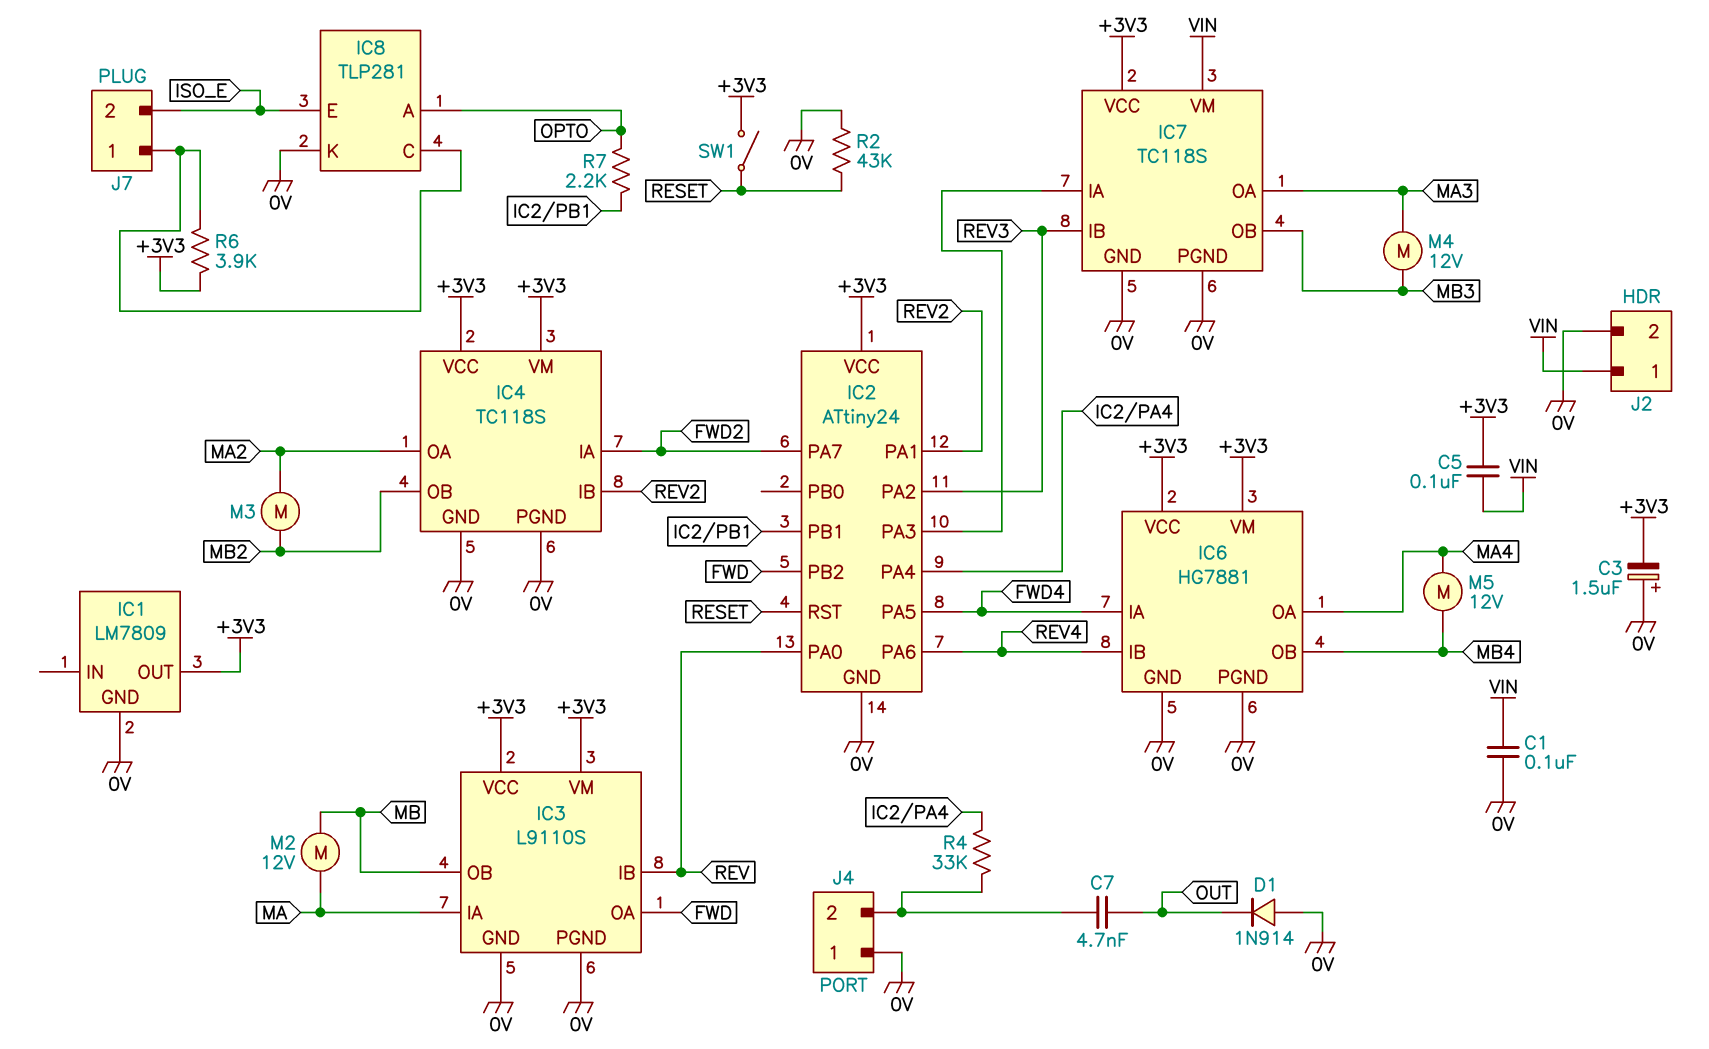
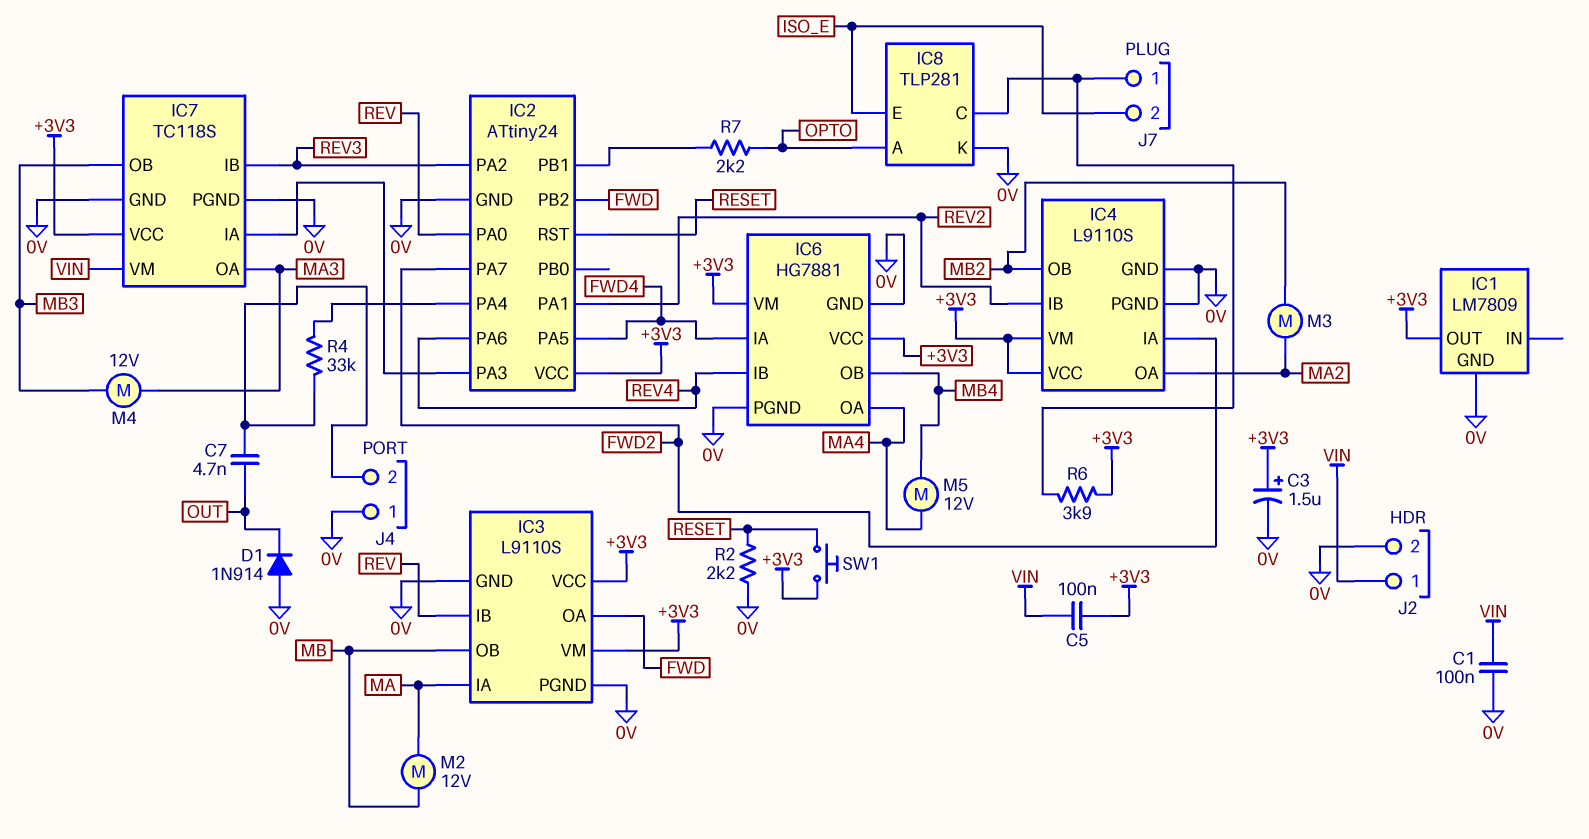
C3: 1.5uF (plus 0V, minus +3V3) -> 1.5uF (plus +3V3, minus 0V)
IC4: TC118S -> L9110S
R2: 43k (0V, RESET) -> 2.2k (0V, RESET)
SW1: switch (+3V3, RESET) -> button (+3V3, RESET)

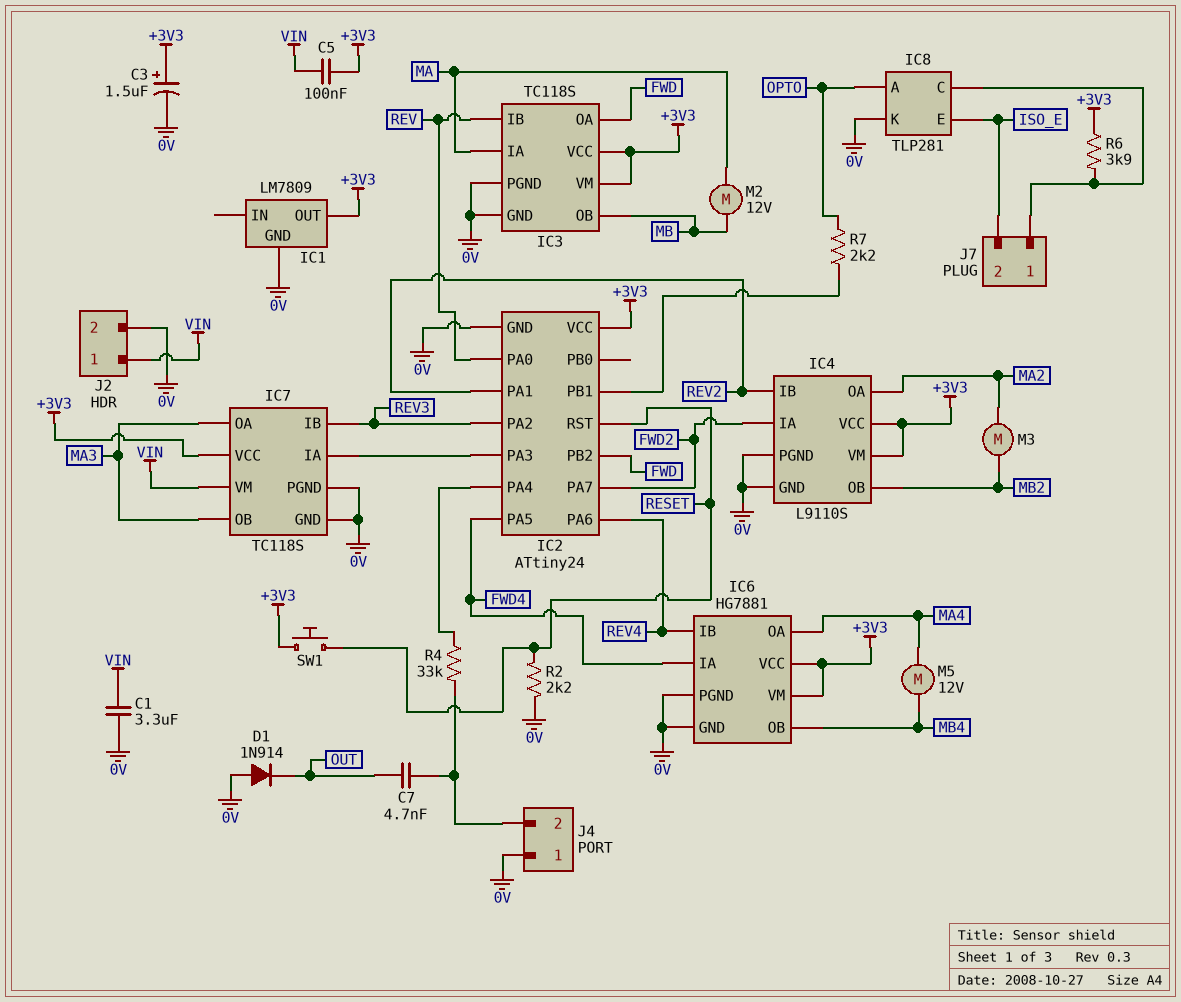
C1: 100nF (0V, VIN) -> 3.3uF (0V, VIN)
IC3: L9110S -> TC118S
IC7 pin OB: MB3 -> MA3
M4: motor 12V (MA3, MB3) -> none

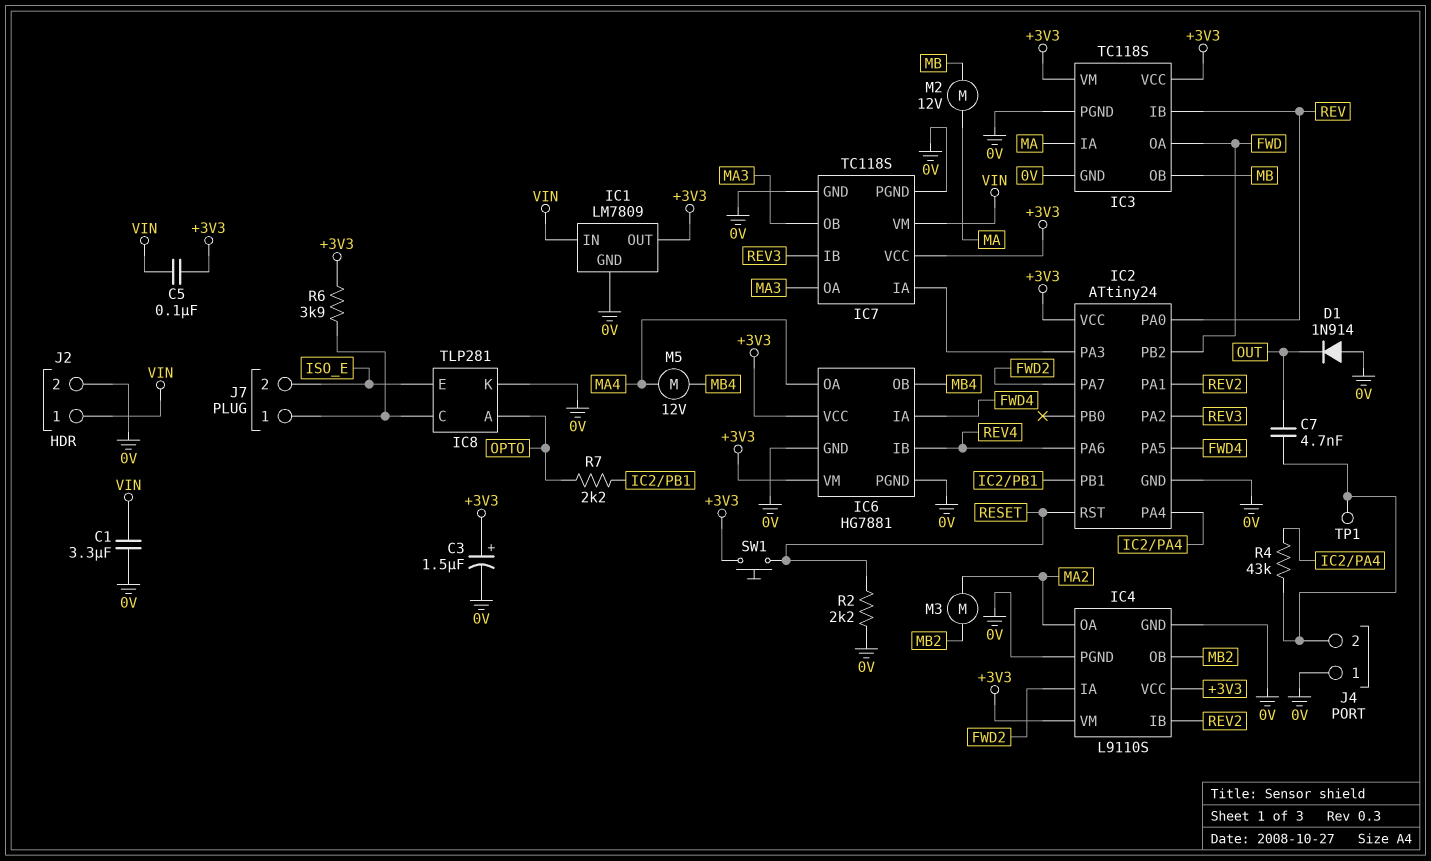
IC1 pin IN: none -> VIN
R4: 33k (IC2/PA4, J4/2) -> 43k (IC2/PA4, J4/2)
TP1: none -> test point (J4/2)

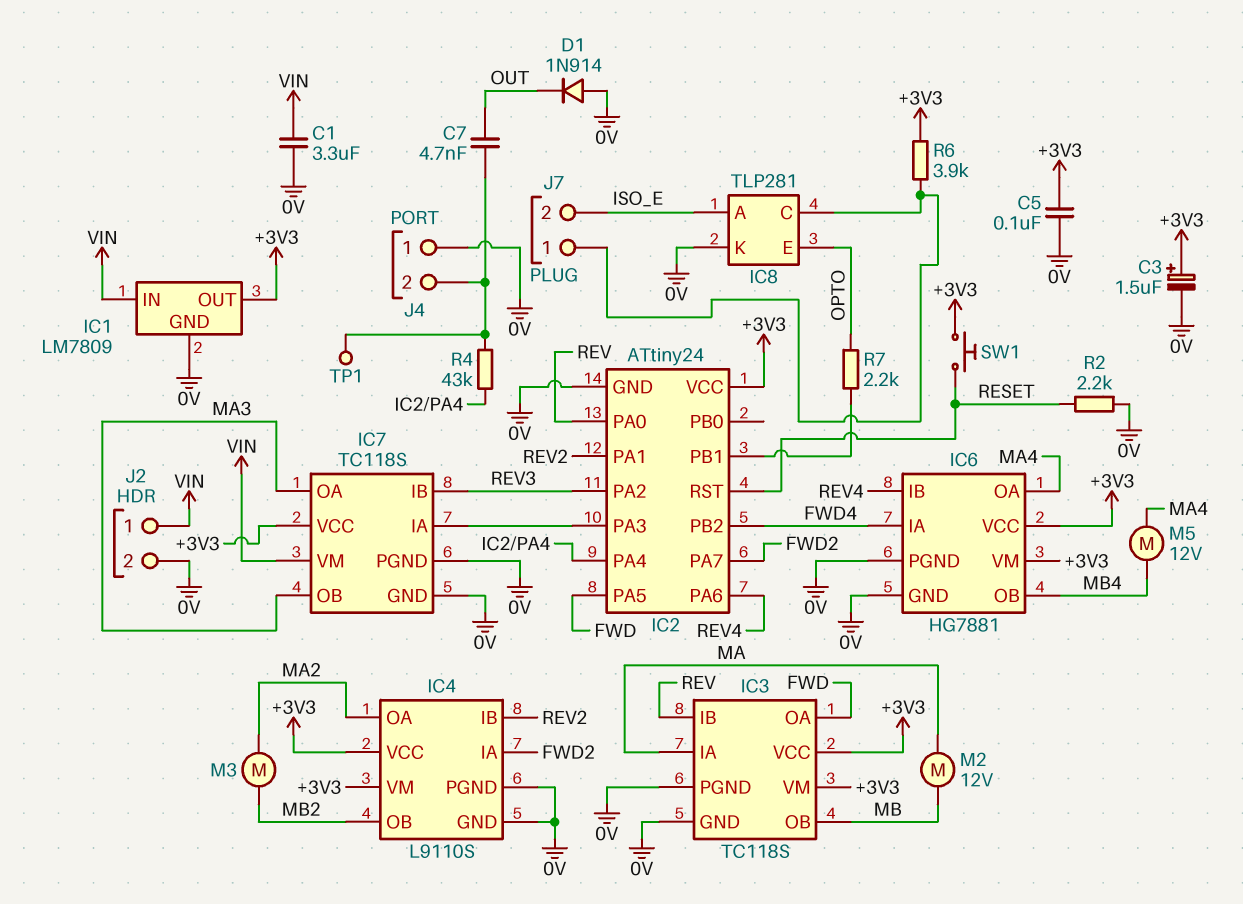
C5: 100nF (+3V3, VIN) -> 100nF (+3V3, 0V)
IC2 pin PA5: FWD4 -> FWD
IC2 pin PB2: FWD -> FWD4
IC8 pin A: OPTO -> ISO_E
IC8 pin E: ISO_E -> OPTO

